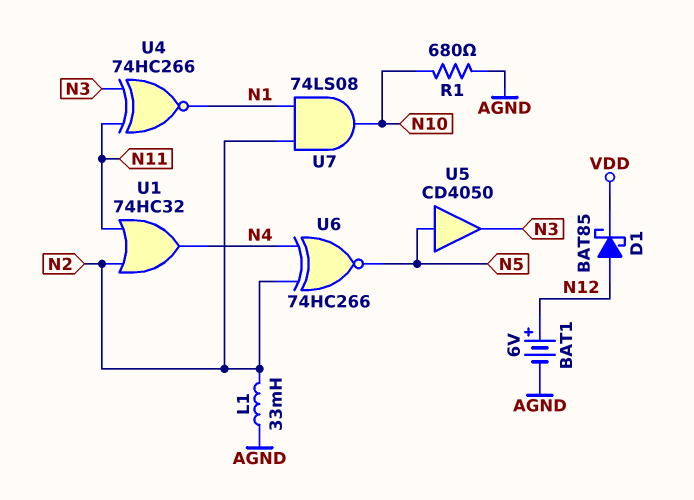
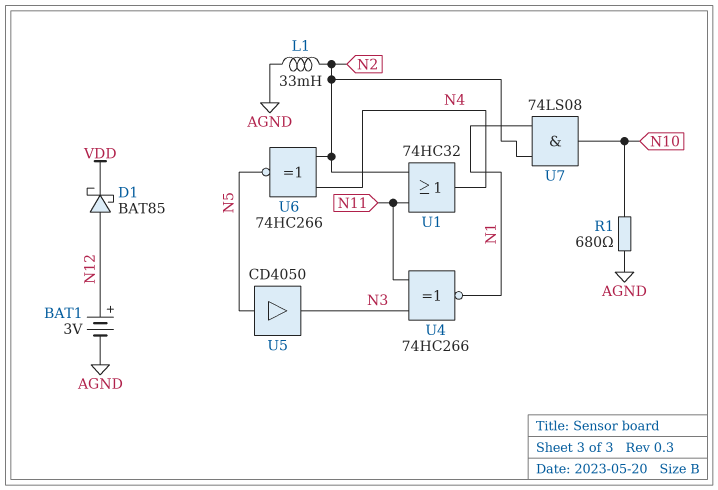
BAT1: 6V (plus N12, minus AGND) -> 3V (plus N12, minus AGND)

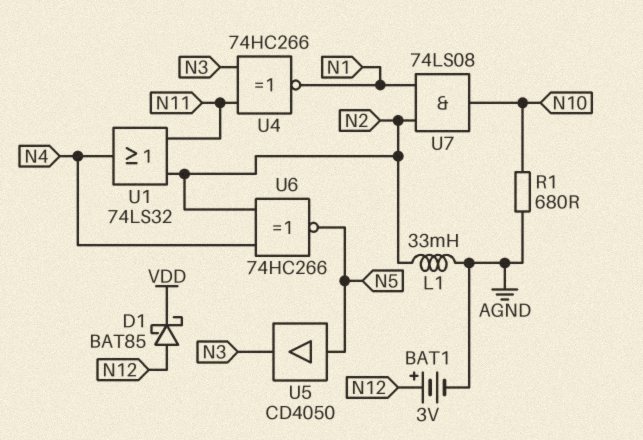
U1: OR 74HC32 (in N2, in N11, out N4) -> OR 74LS32 (in N2, in N11, out N4)

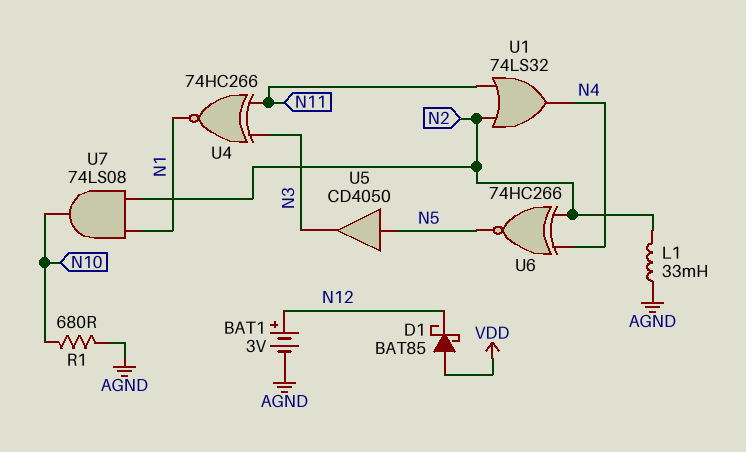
D1: schottky BAT85 (A N12, K VDD) -> schottky BAT85 (A VDD, K N12)

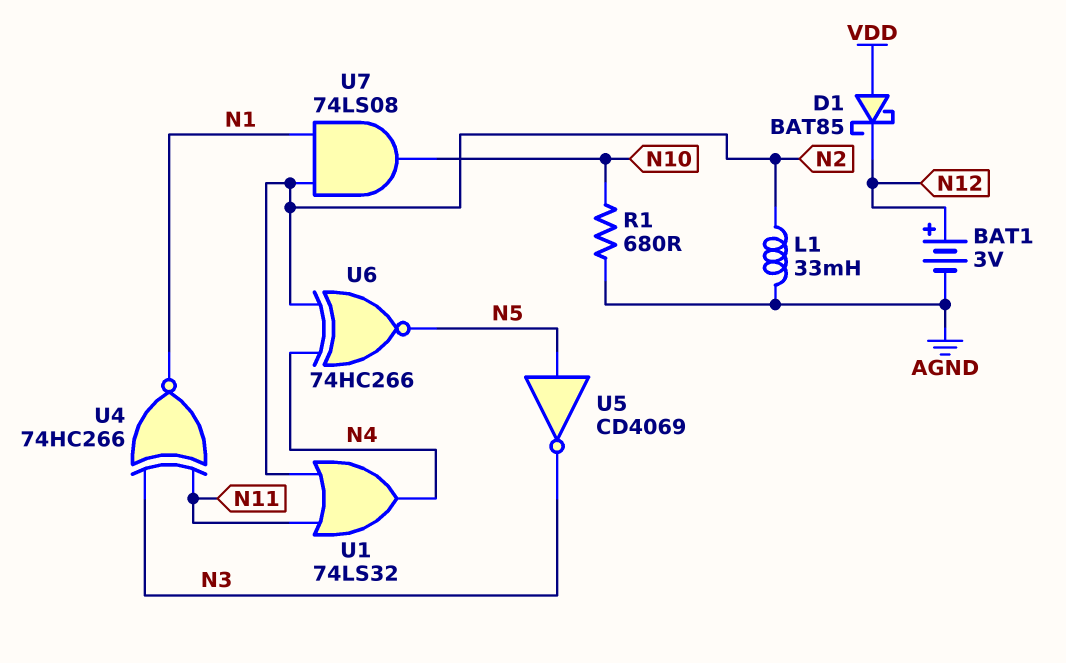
U5: buffer CD4050 (in N5, out N3) -> NOT CD4069 (in N5, out N3)

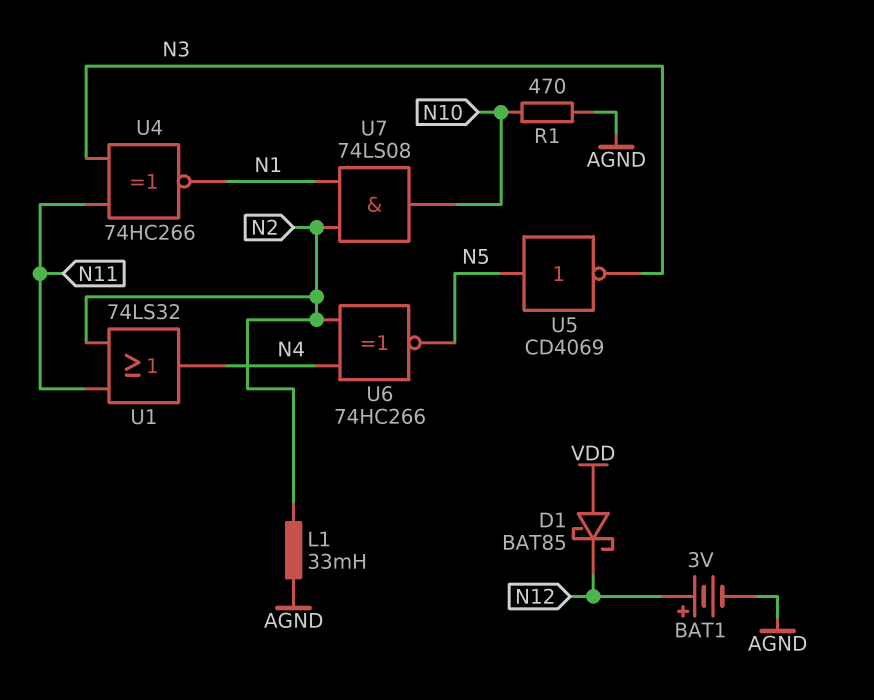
R1: 680 (AGND, N10) -> 470 (AGND, N10)

